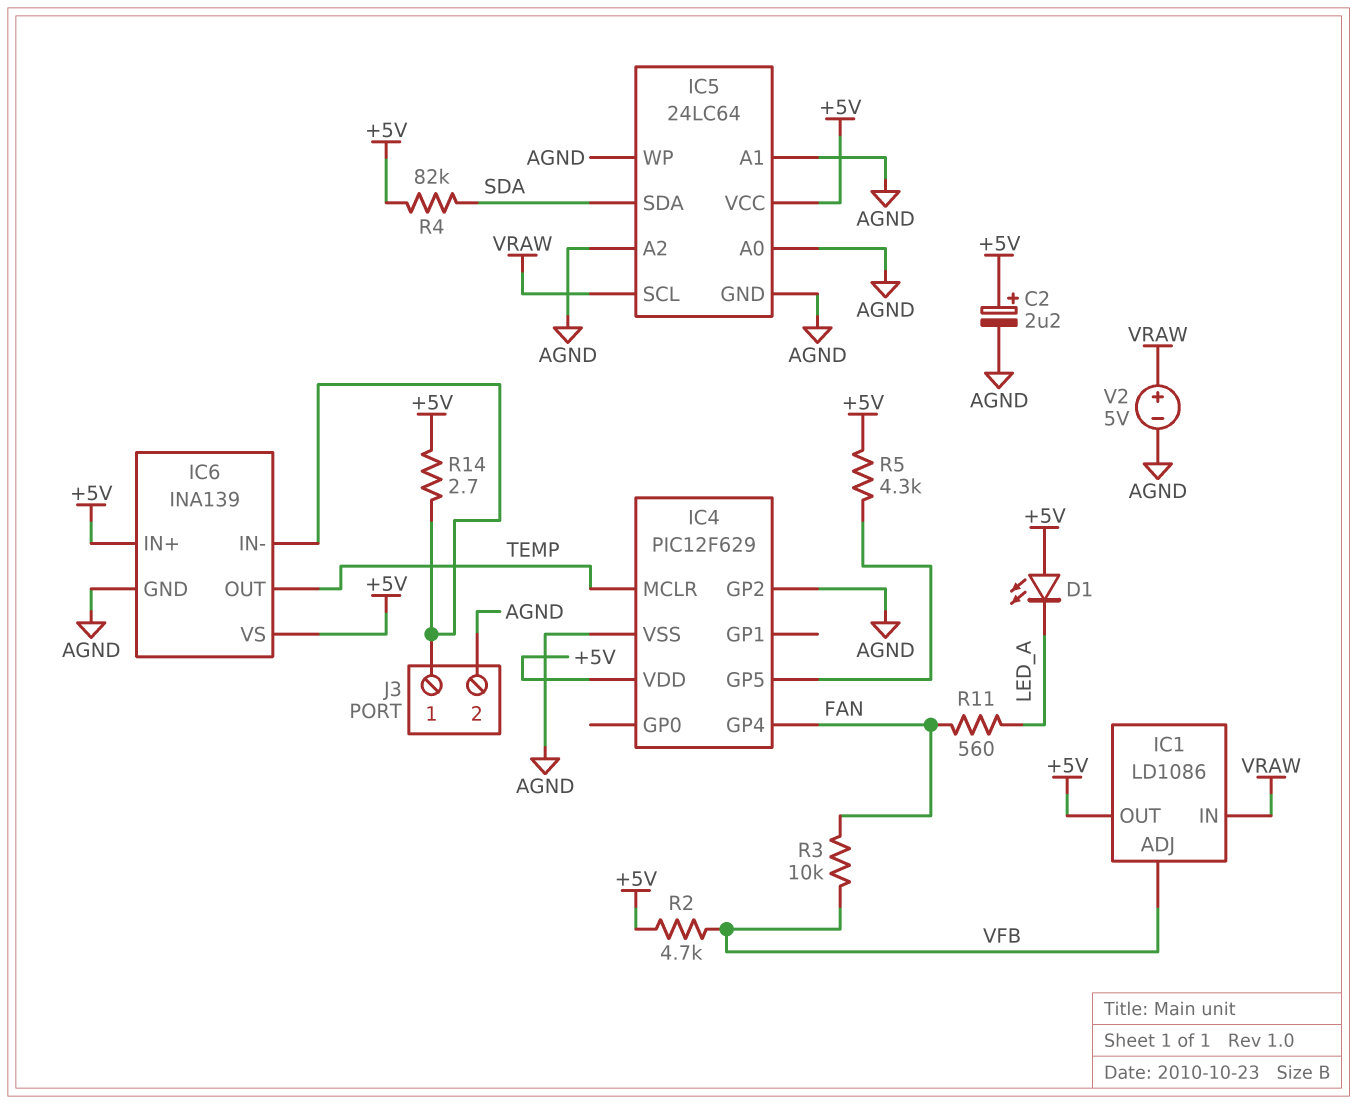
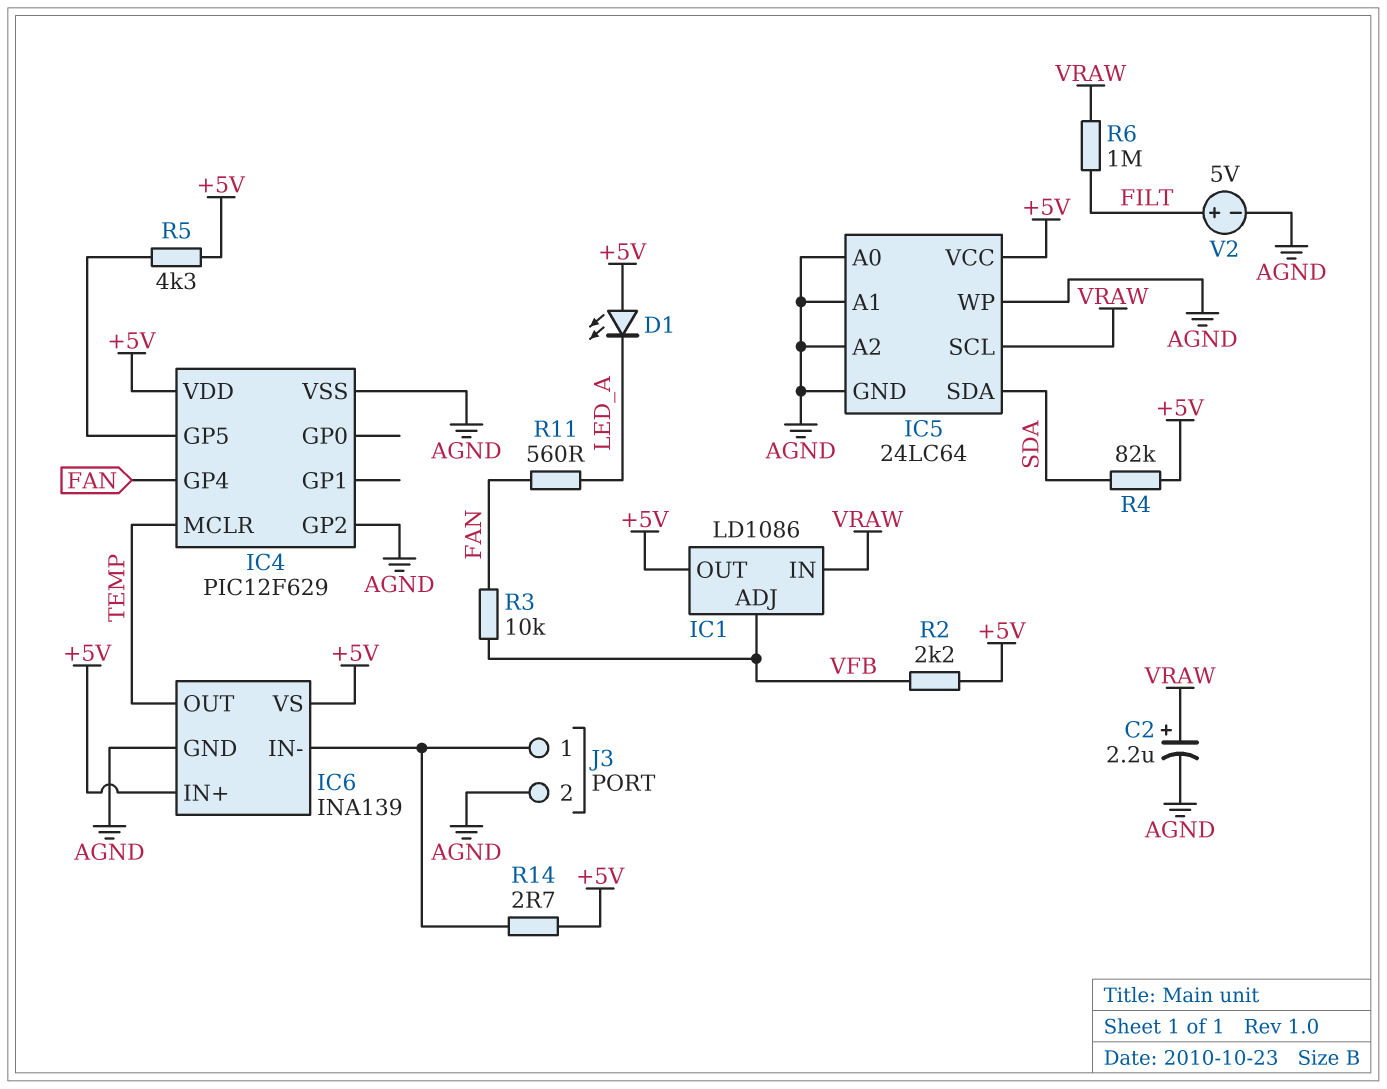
C2: 2.2uF (plus +5V, minus AGND) -> 2.2uF (plus VRAW, minus AGND)
R2: 4.7k (+5V, VFB) -> 2.2k (+5V, VFB)
R6: none -> 1M (FILT, VRAW)
V2: 5V (plus VRAW, minus AGND) -> 5V (plus FILT, minus AGND)

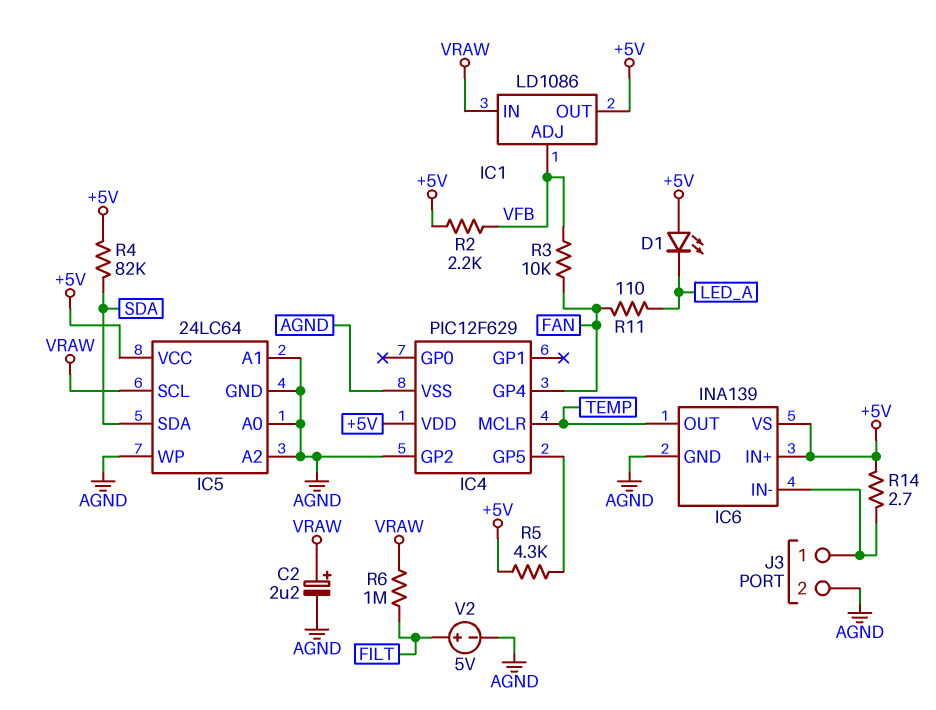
R11: 560 (FAN, LED_A) -> 110 (FAN, LED_A)

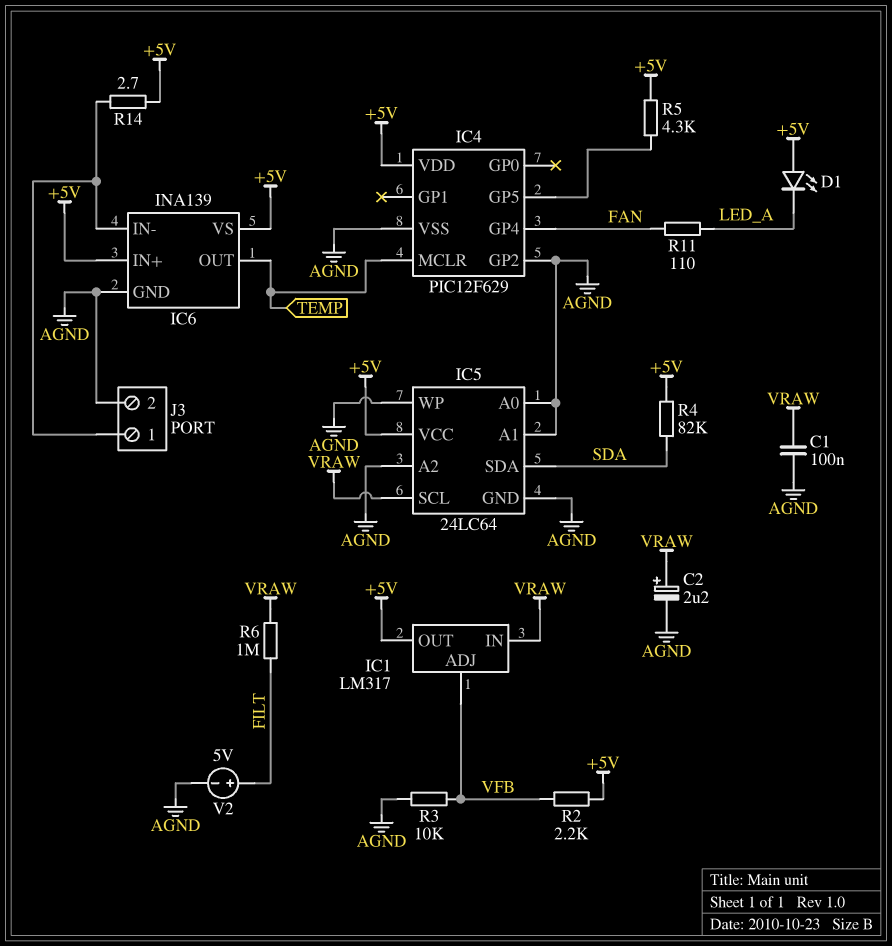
C1: none -> 100nF (AGND, VRAW)
IC1: LD1086 -> LM317
R3: 10k (FAN, VFB) -> 10k (AGND, VFB)

